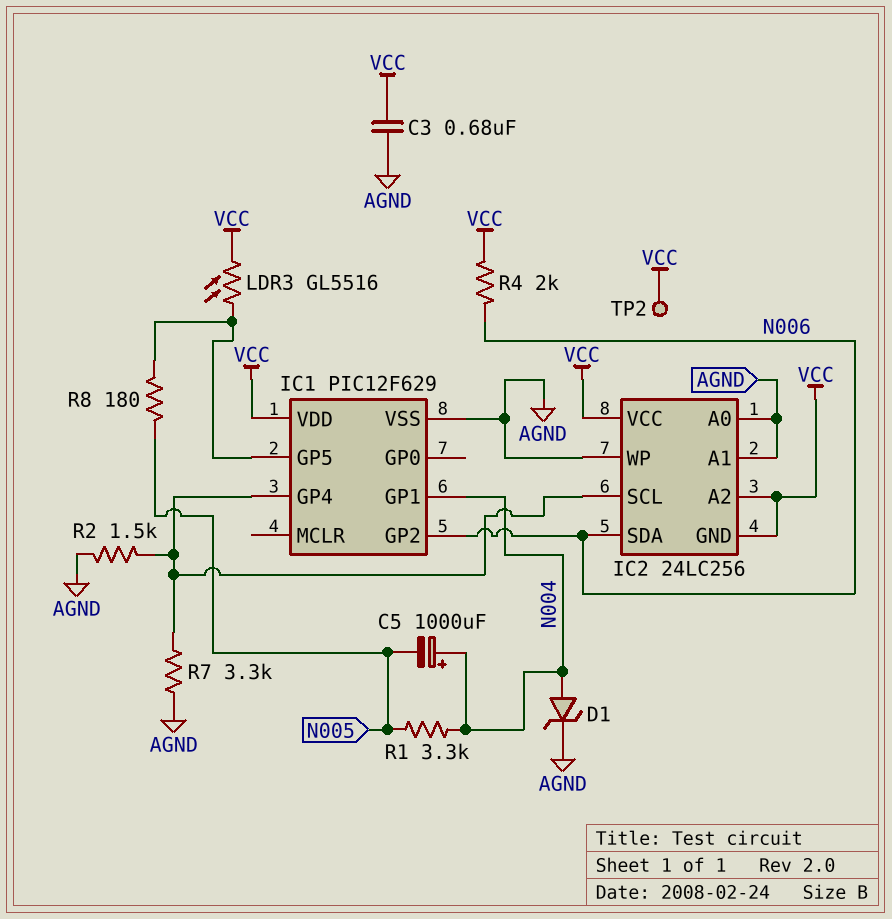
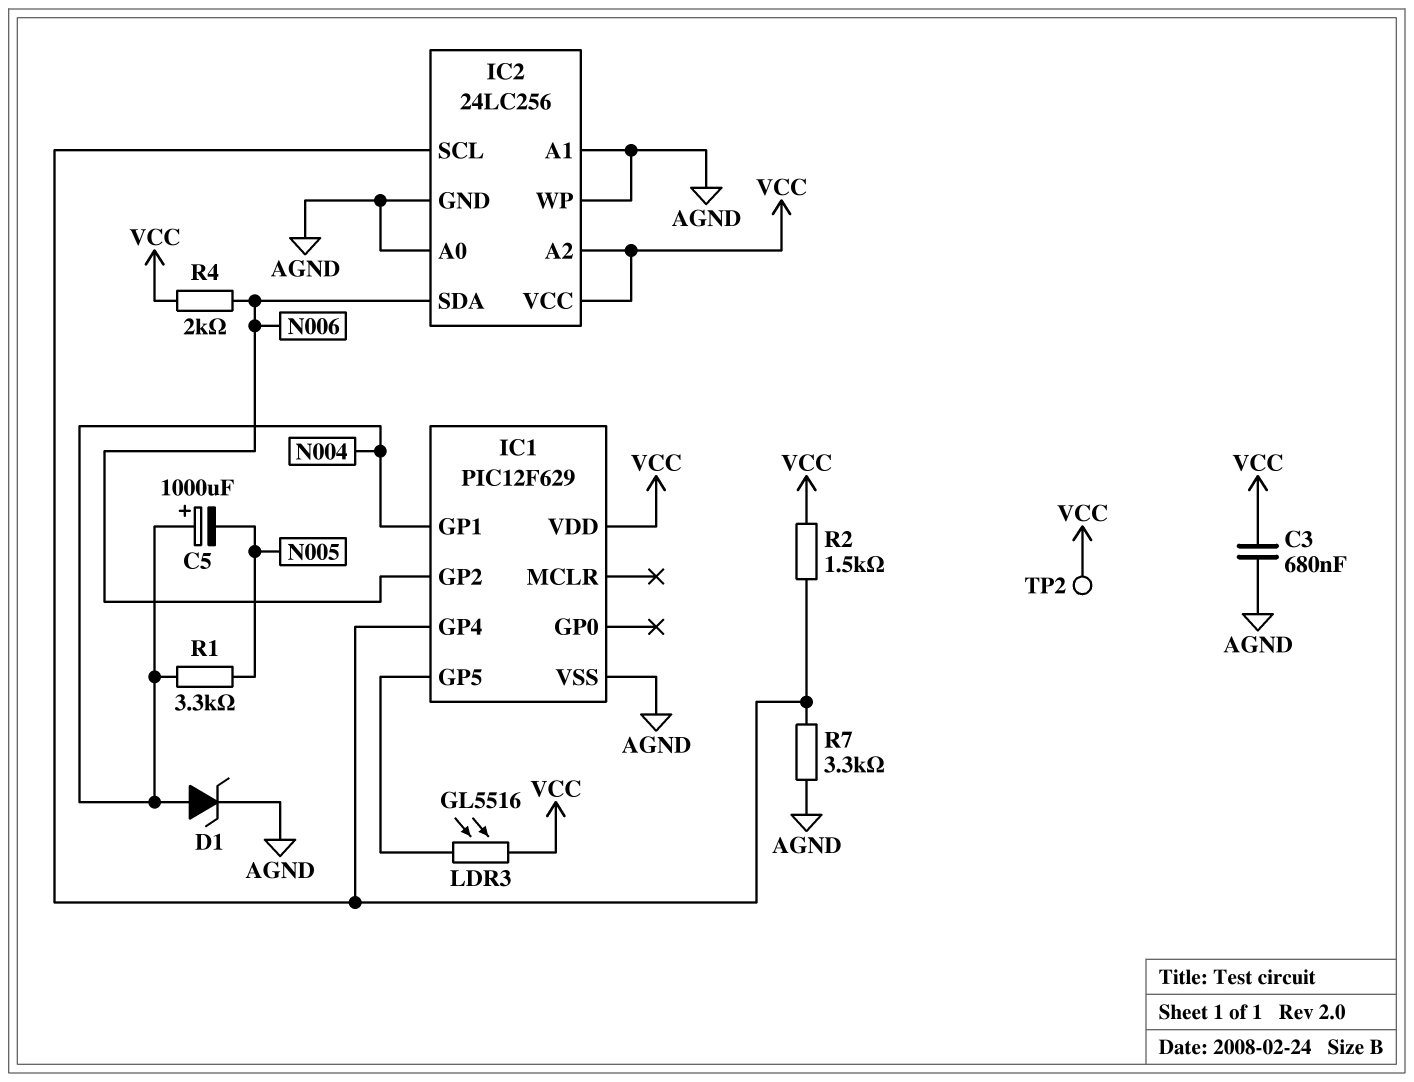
IC2 pin GND: VCC -> AGND
R2: 1.5k (AGND, IC1/GP4) -> 1.5k (IC1/GP4, VCC)
R8: 180 (IC1/GP5, N005) -> none

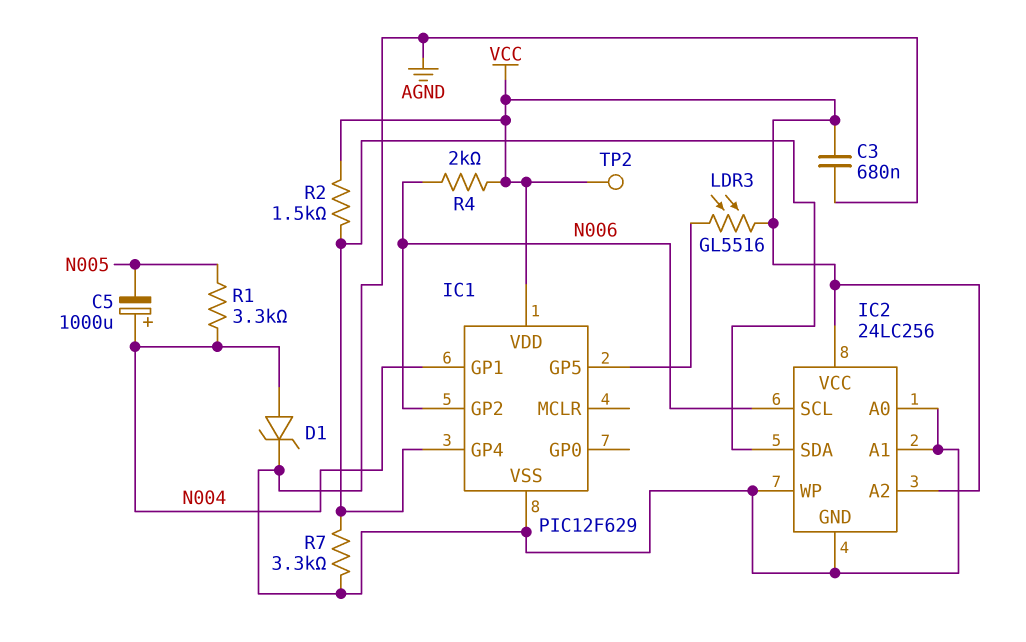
IC2 pin SCL: IC1/GP4 -> N006
IC2 pin SDA: N006 -> IC1/GP4

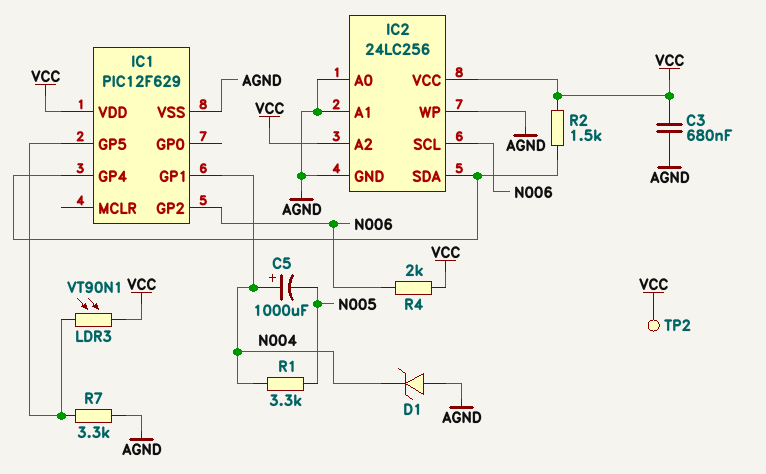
D1: zener (A N004, K AGND) -> zener (A AGND, K N004)
LDR3: GL5516 (IC1/GP5, VCC) -> VT90N1 (IC1/GP5, VCC)
R7: 3.3k (AGND, IC1/GP4) -> 3.3k (AGND, IC1/GP5)

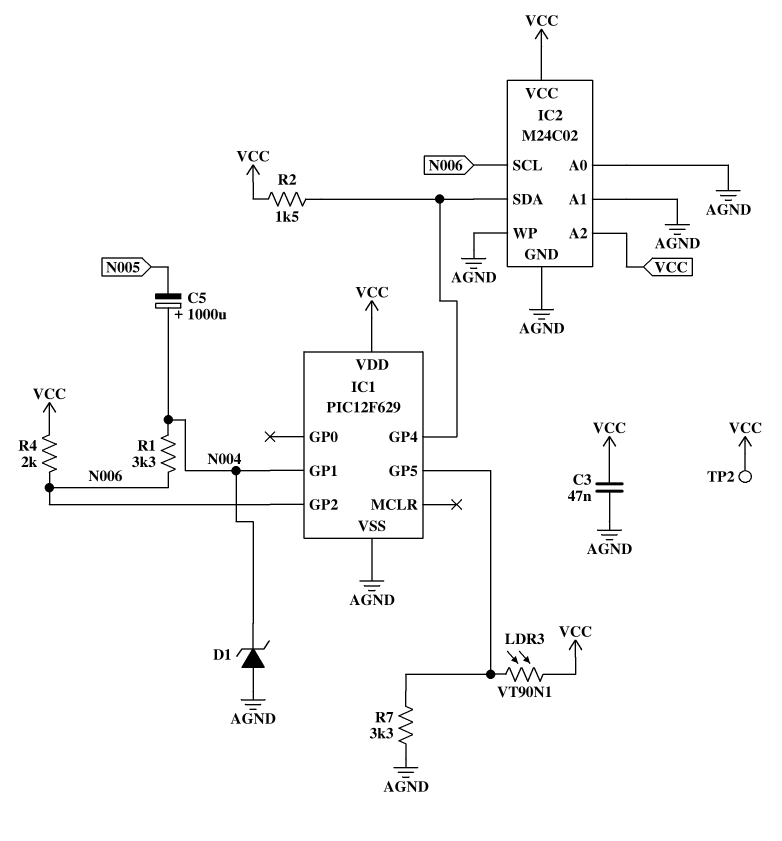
C3: 680nF (AGND, VCC) -> 47nF (AGND, VCC)
IC2: 24LC256 -> M24C02
R1: 3.3k (N004, N005) -> 3.3k (N004, N006)

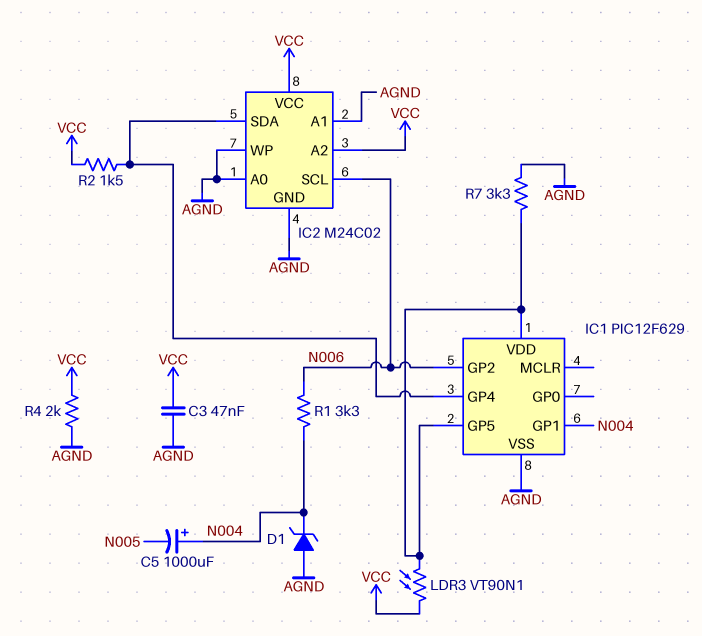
IC1 pin VDD: VCC -> IC1/GP5
R4: 2k (N006, VCC) -> 2k (AGND, VCC)
TP2: test point (VCC) -> none

